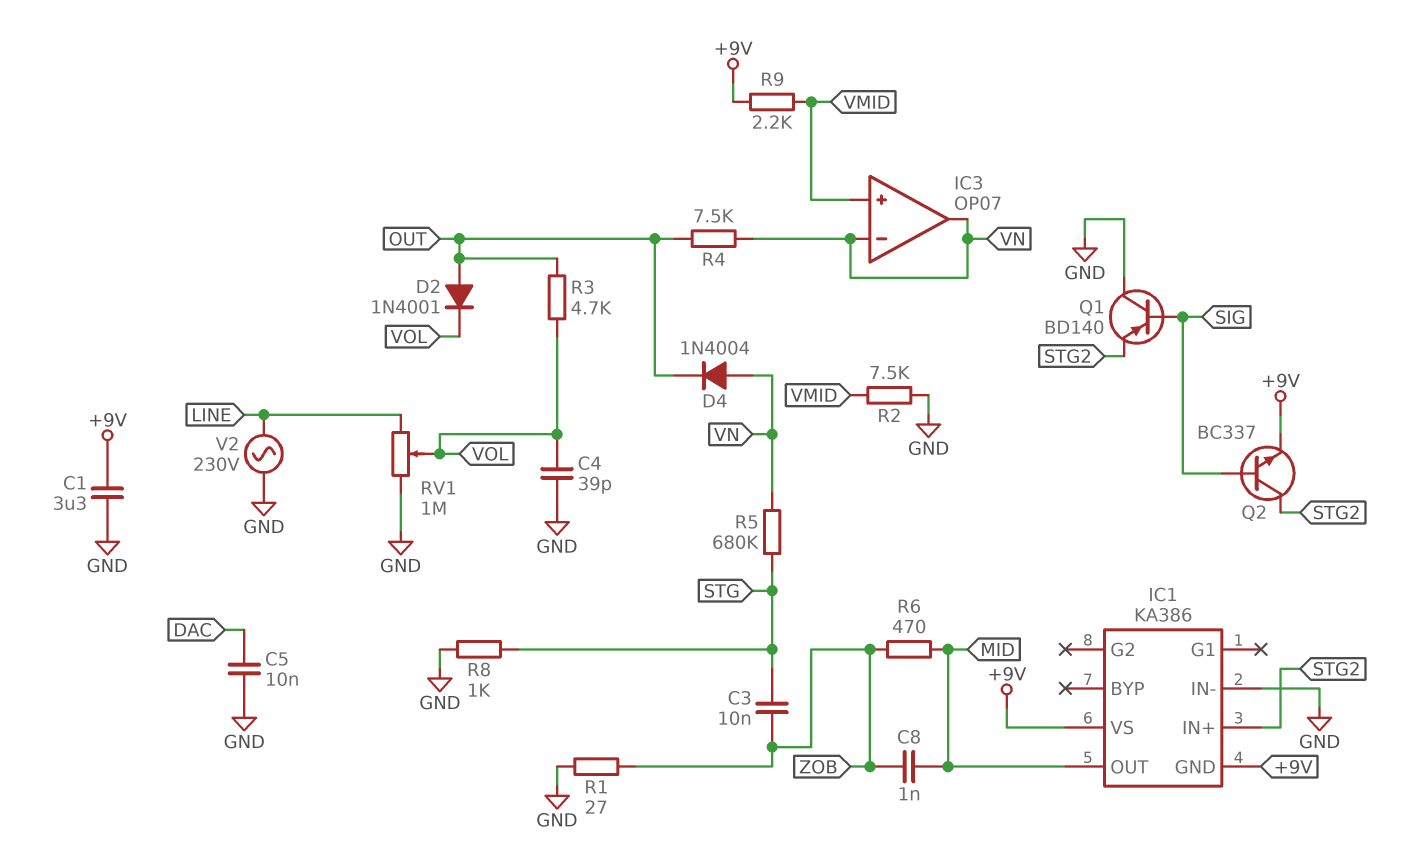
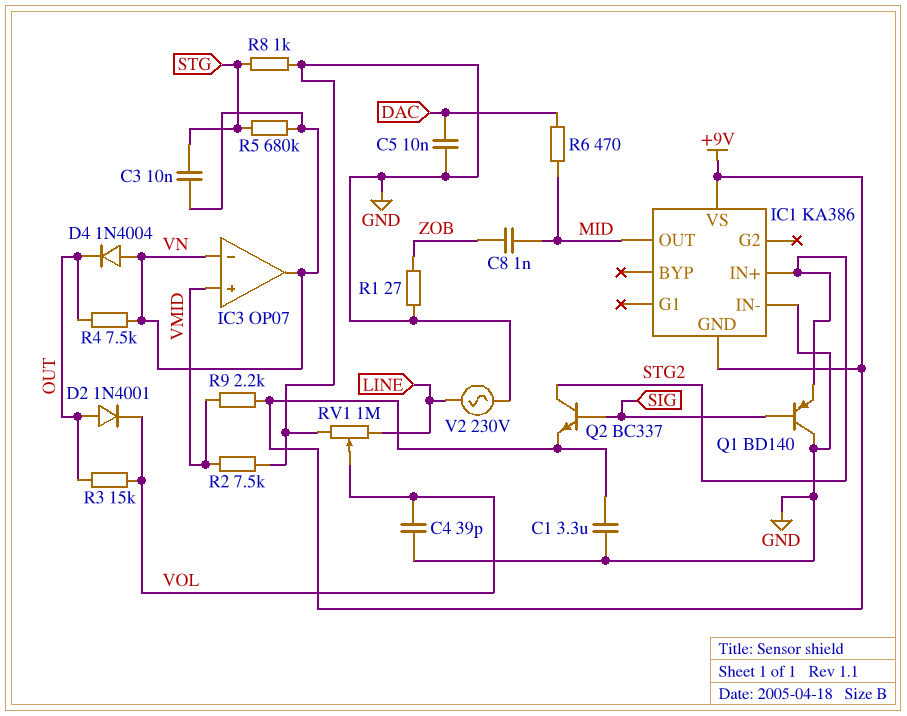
C3: 10nF (STG, ZOB) -> 10nF (STG, VN)
R3: 4.7k (OUT, VOL) -> 15k (OUT, VOL)
R6: 470 (MID, ZOB) -> 470 (DAC, MID)

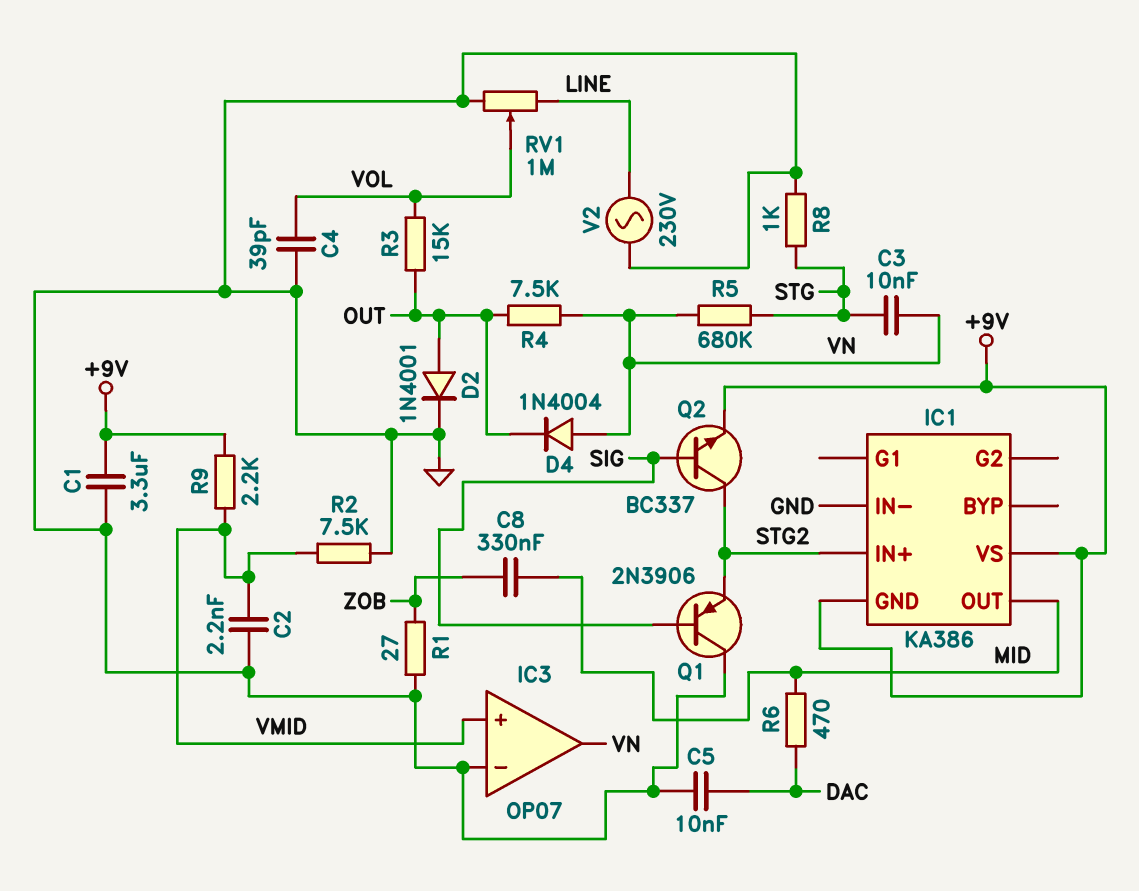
C2: none -> 2.2nF (GND, VMID)
C8: 1nF (MID, ZOB) -> 330nF (MID, ZOB)
D2: diode 1N4001 (A OUT, K VOL) -> diode 1N4001 (A OUT, K GND)
IC3 pin in-: VN -> GND
Q1: PNP BD140 (B SIG, C GND, E STG2) -> PNP 2N3906 (B SIG, C GND, E STG2)

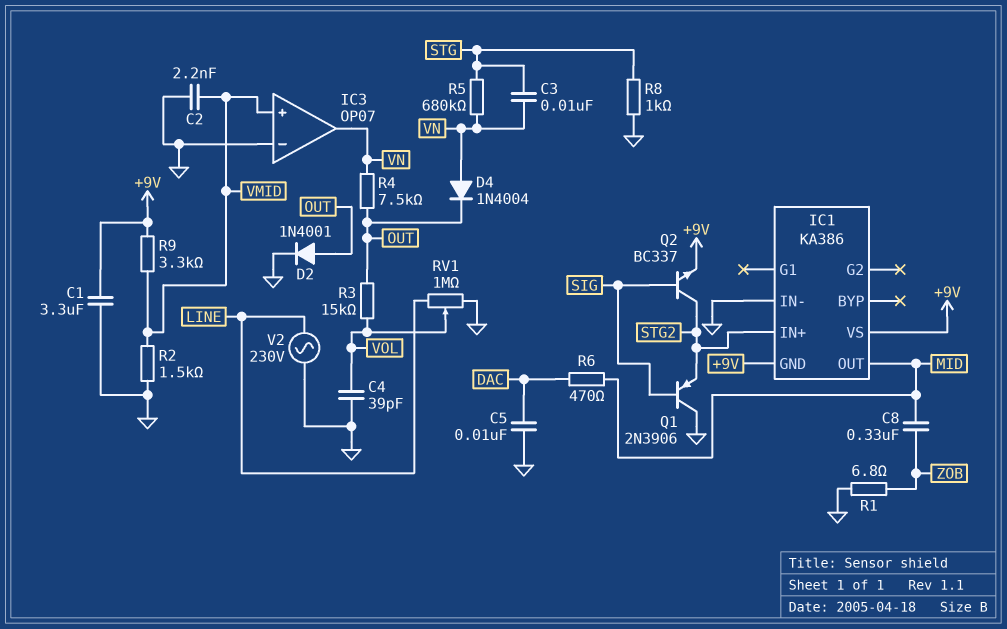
R1: 27 (GND, ZOB) -> 6.8 (GND, ZOB)
R2: 7.5k (GND, VMID) -> 1.5k (GND, VMID)
R9: 2.2k (+9V, VMID) -> 3.3k (+9V, VMID)

